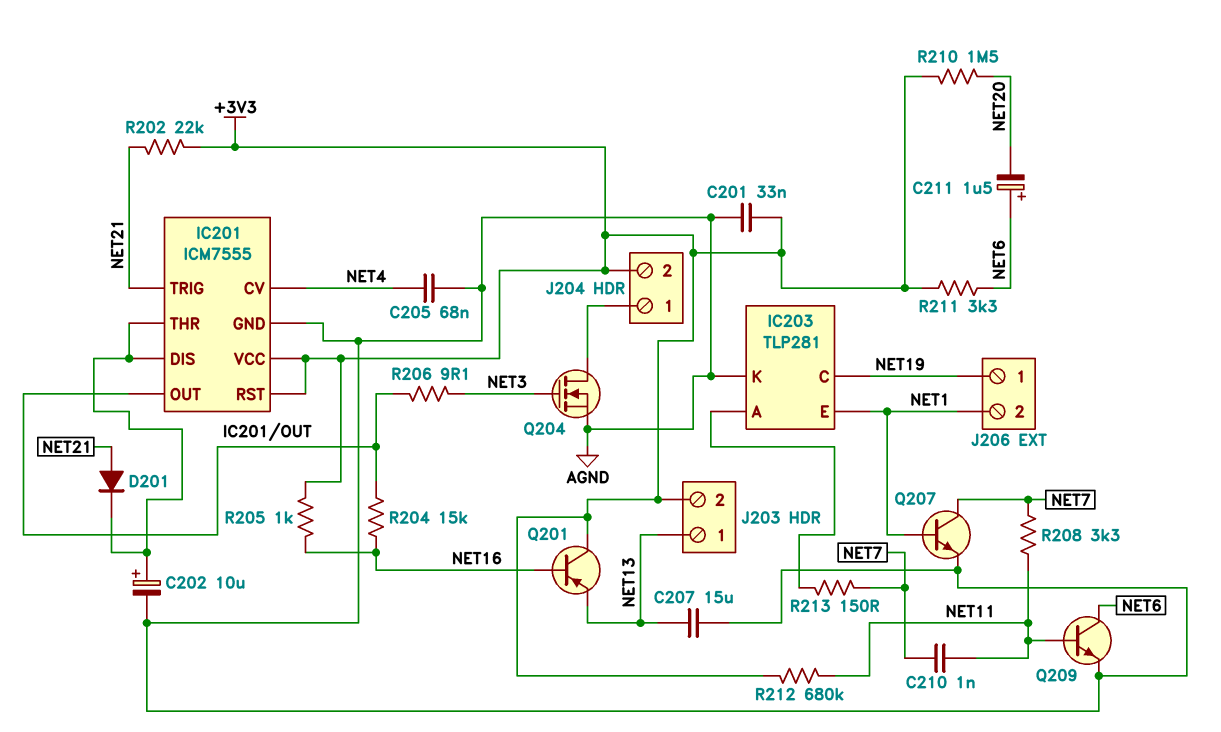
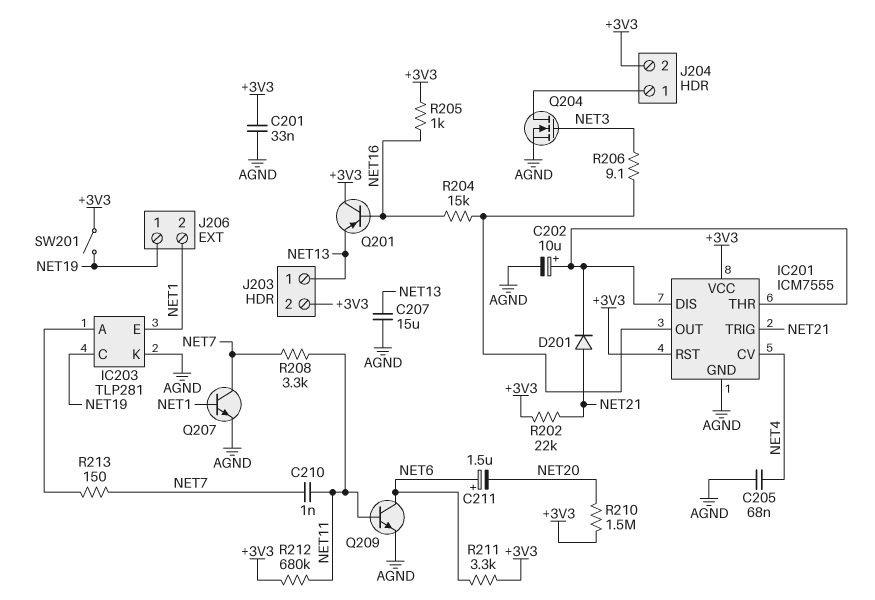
SW201: none -> switch (+3V3, NET19)

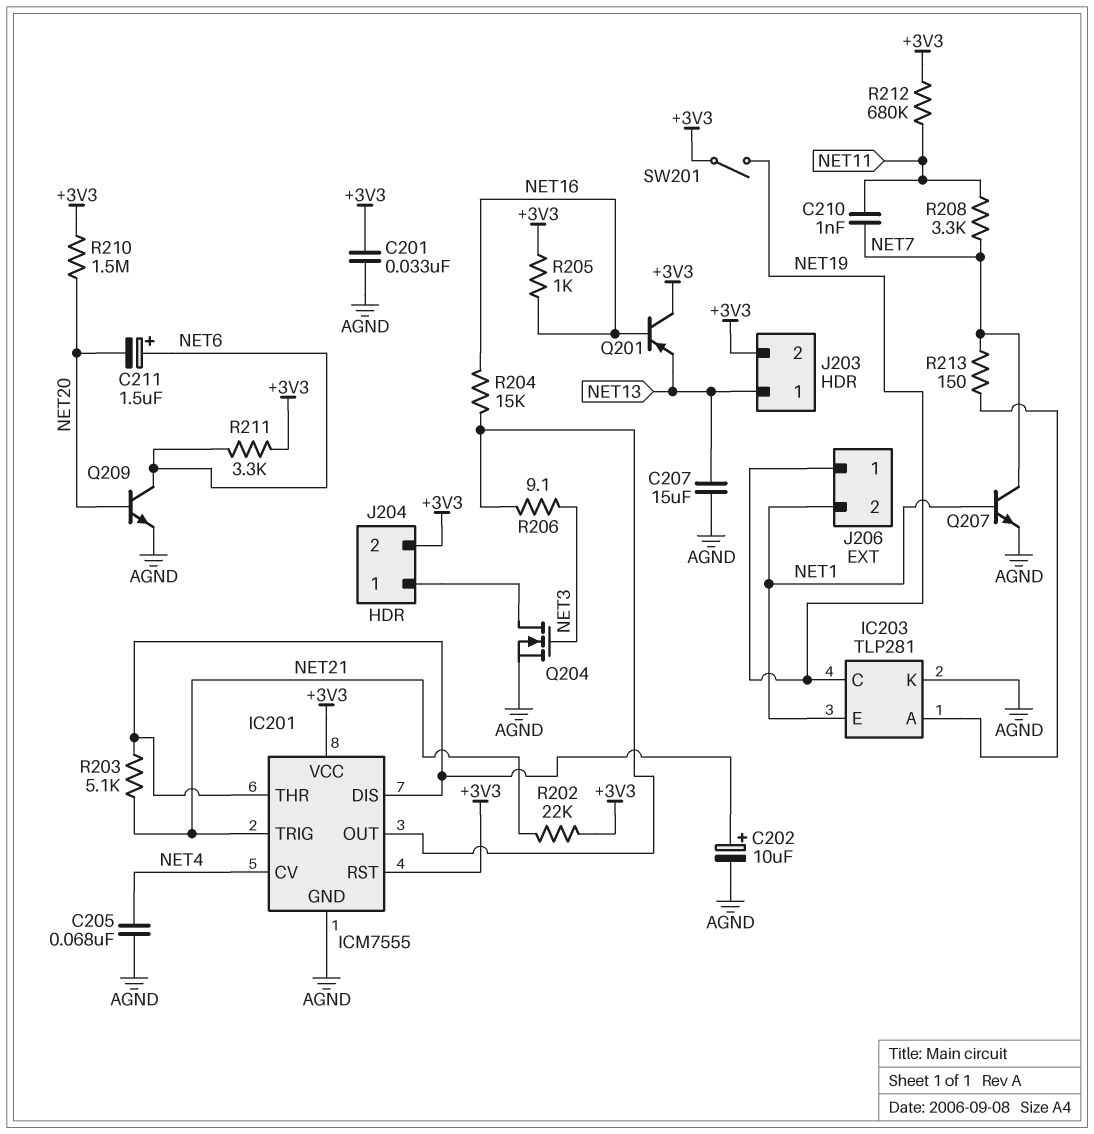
D201: diode (A NET21, K IC201/DIS) -> none
Q209: NPN (B NET11, C NET6, E AGND) -> NPN (B NET20, C NET6, E AGND)
R203: none -> 5.1k (IC201/DIS, NET21)

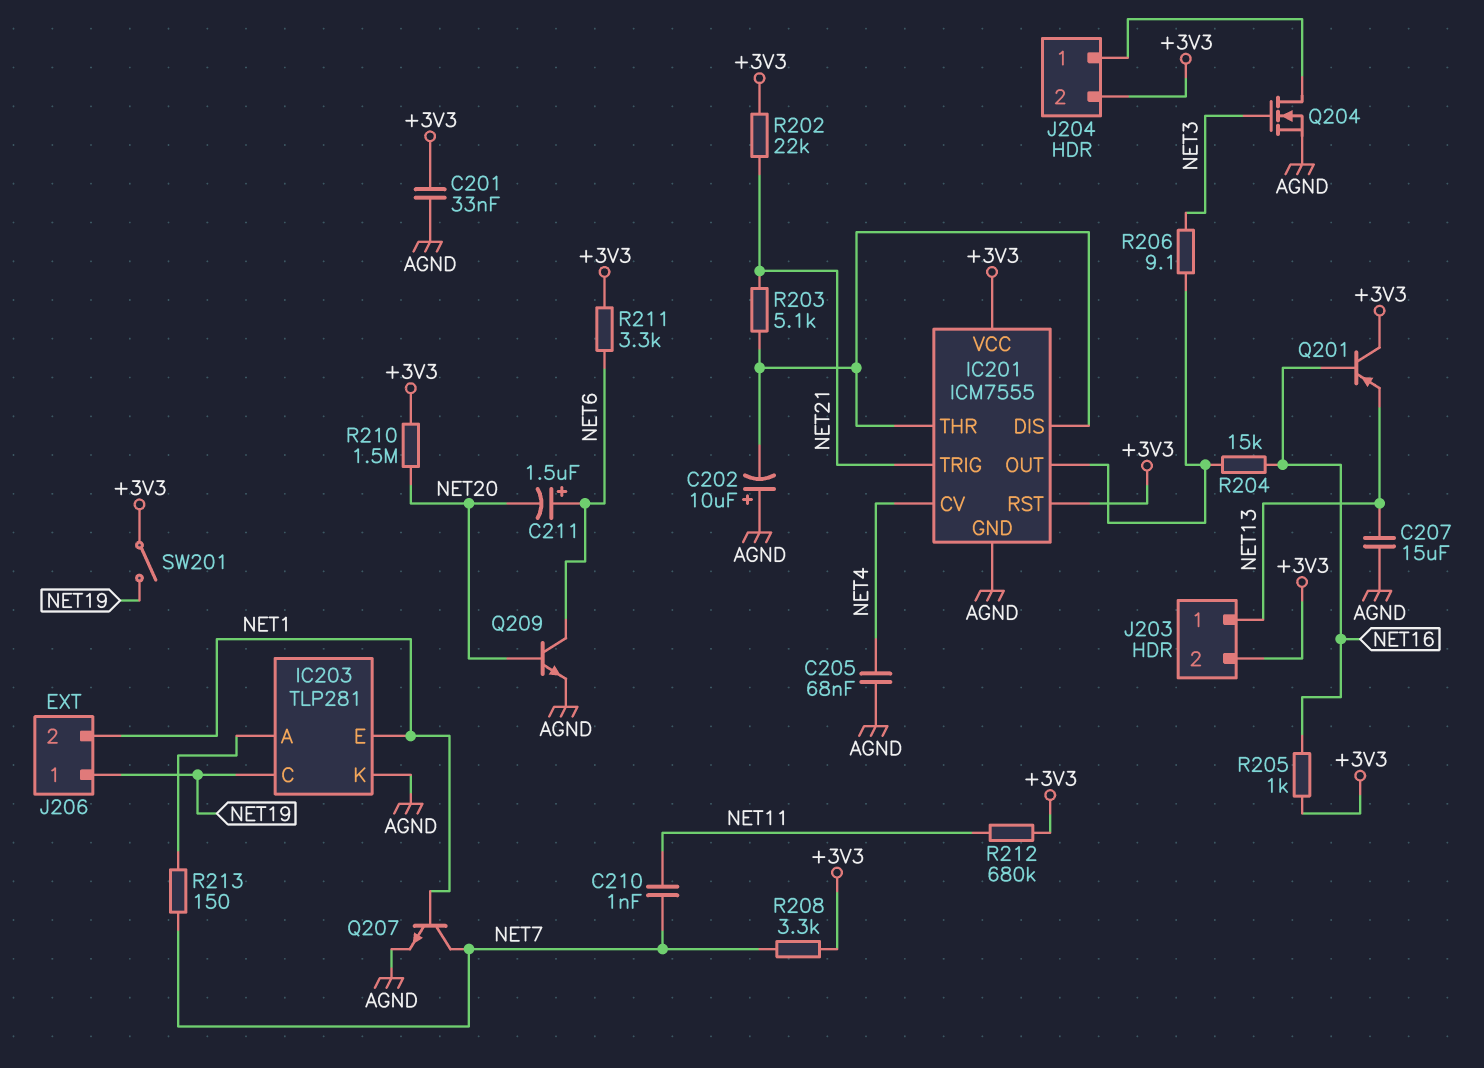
C202: 10uF (plus IC201/DIS, minus AGND) -> 10uF (plus AGND, minus IC201/DIS)
R208: 3.3k (NET7, NET11) -> 3.3k (+3V3, NET7)

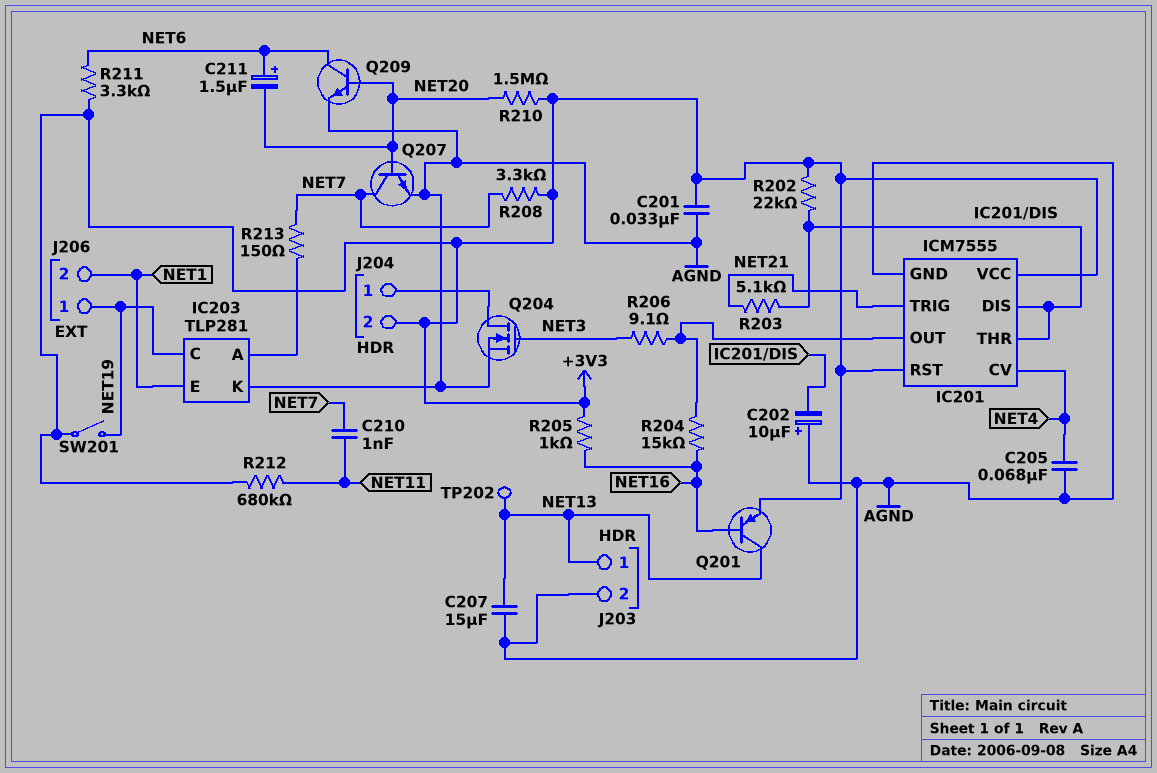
J203 pin 2: +3V3 -> AGND
Q201: PNP (B NET16, C +3V3, E NET13) -> PNP (B NET16, C NET13, E +3V3)
Q207: NPN (B NET1, C NET7, E AGND) -> NPN (B NET20, C NET7, E AGND)
R202: 22k (+3V3, NET21) -> 22k (+3V3, IC201/DIS)
TP202: none -> test point (NET13)

